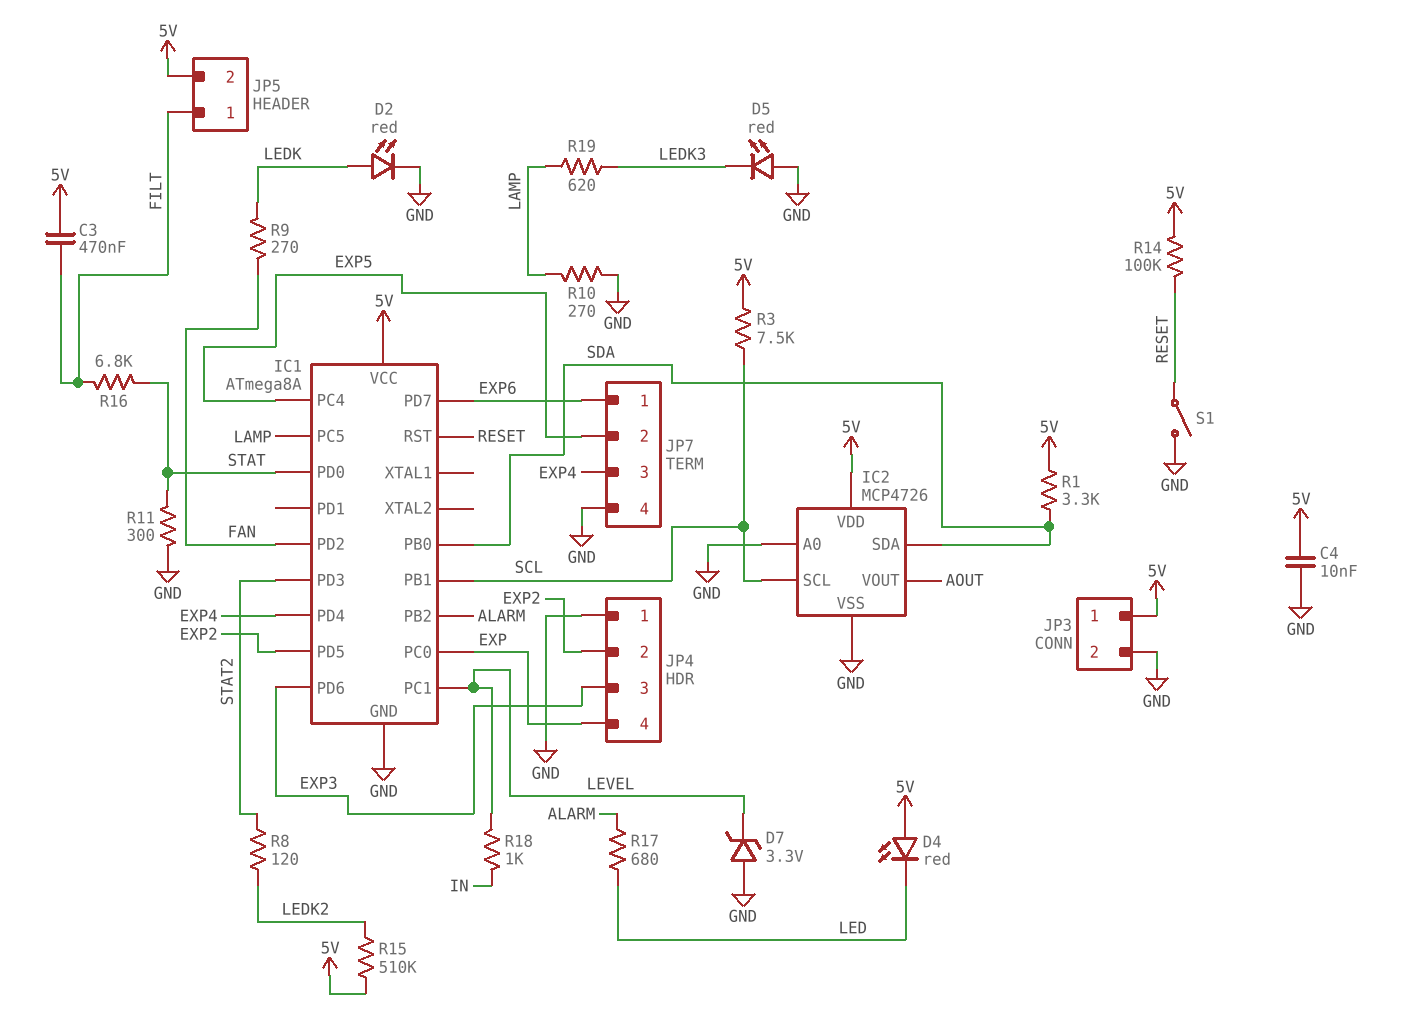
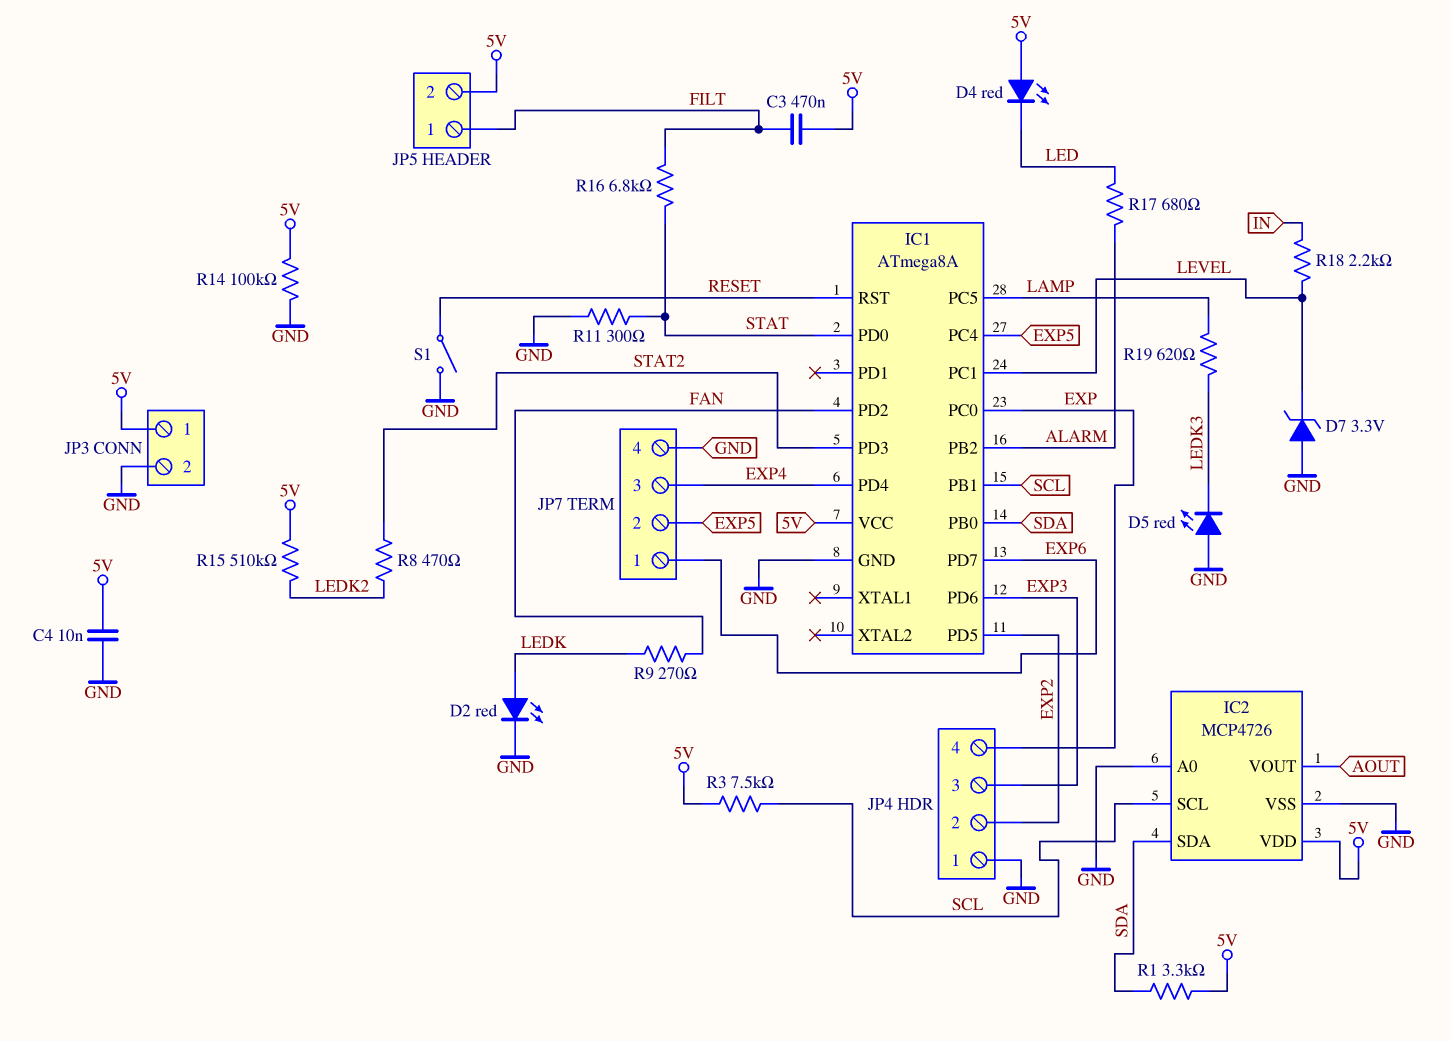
R8: 120 (LEDK2, STAT2) -> 470 (LEDK2, STAT2)
R10: 270 (GND, LAMP) -> none
R14: 100k (5V, RESET) -> 100k (5V, GND)
R18: 1k (IN, LEVEL) -> 2.2k (IN, LEVEL)

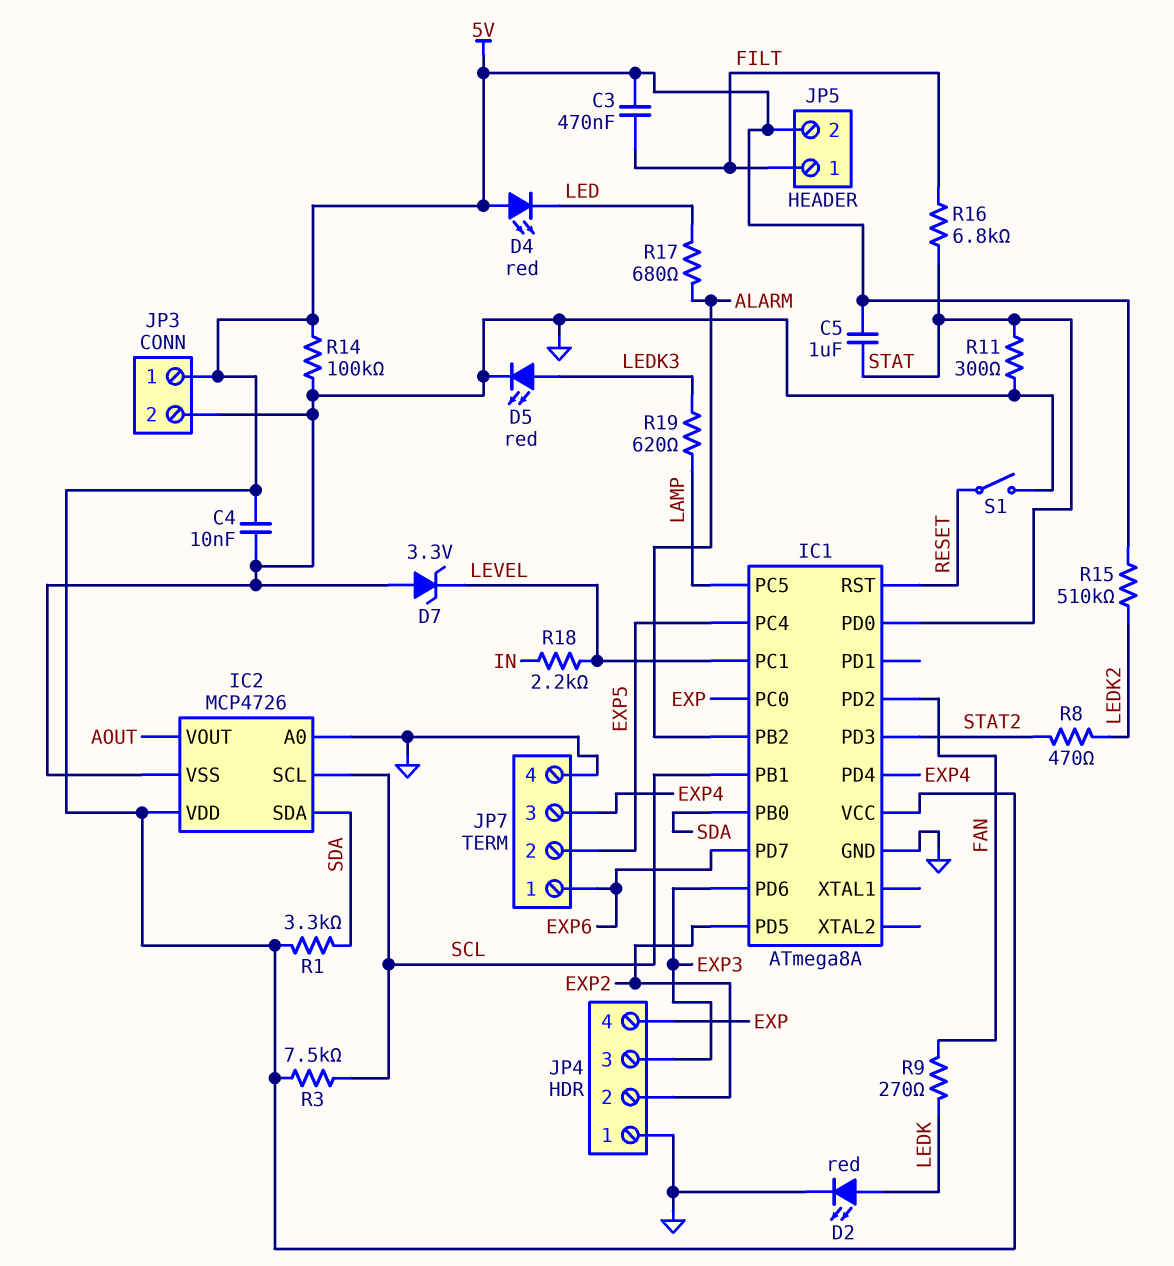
C5: none -> 1uF (5V, STAT)
D5: LED red (A GND, K LEDK3) -> LED red (A LEDK3, K GND)

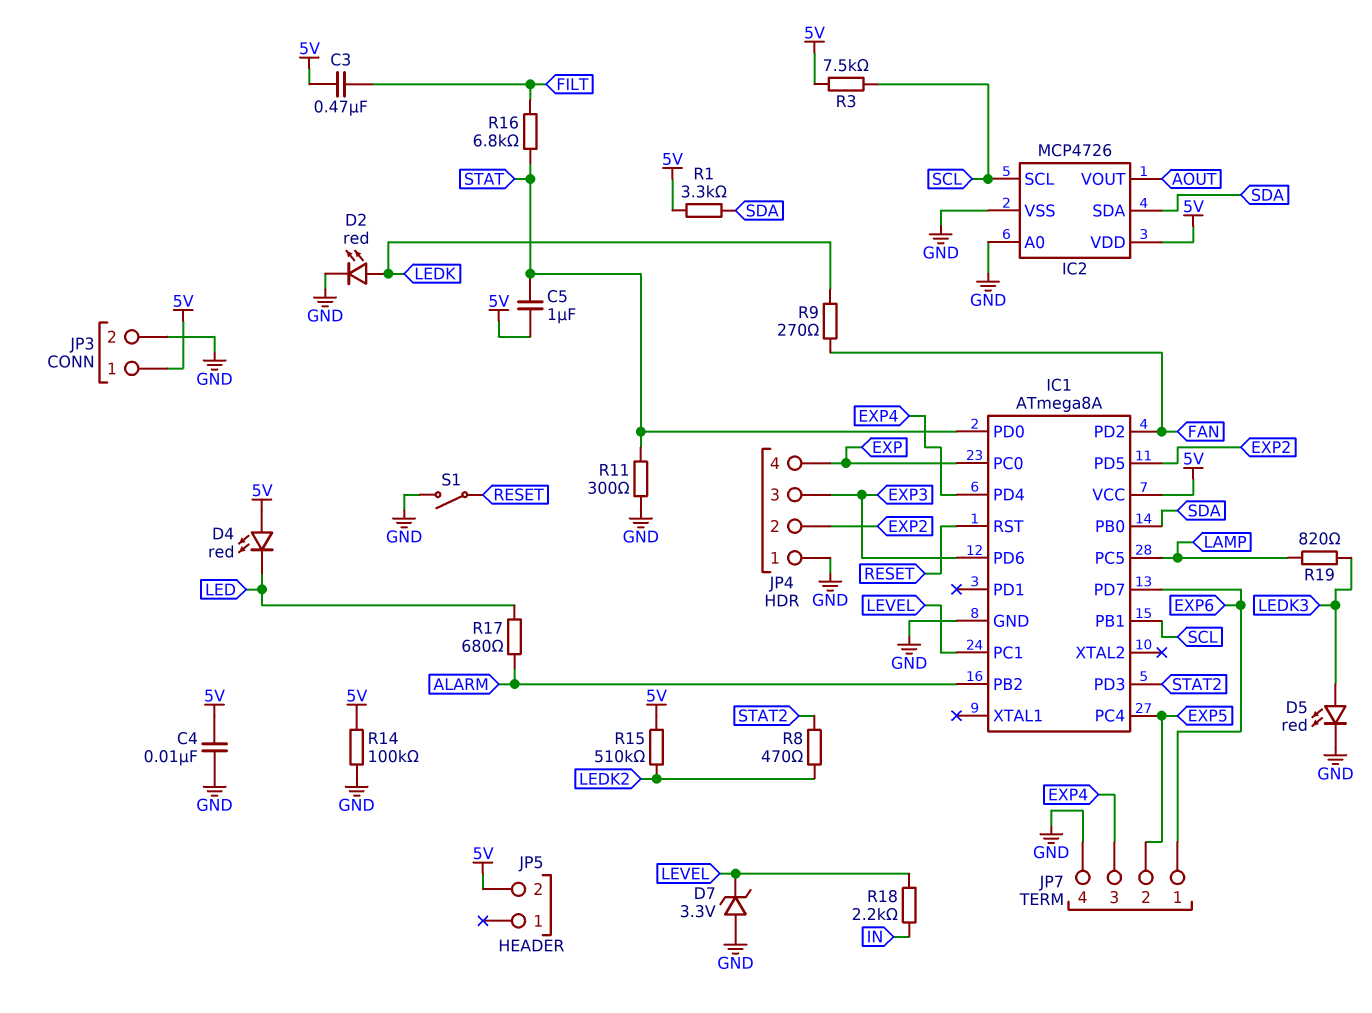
JP5 pin 1: FILT -> none
R19: 620 (LAMP, LEDK3) -> 820 (LAMP, LEDK3)

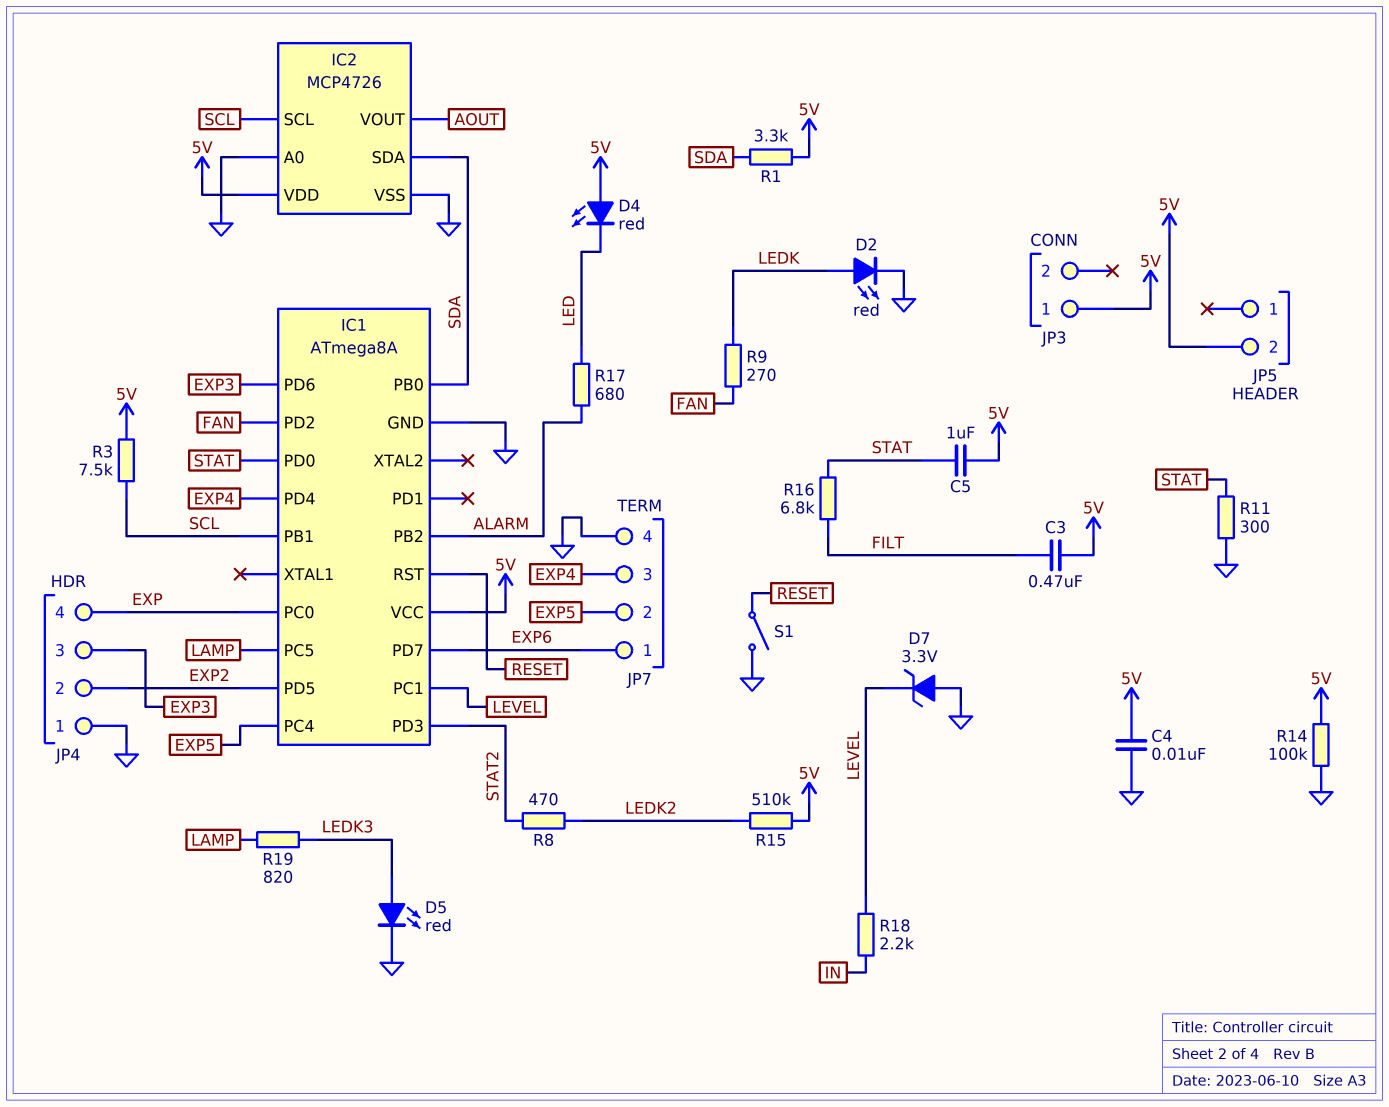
JP3 pin 2: GND -> none

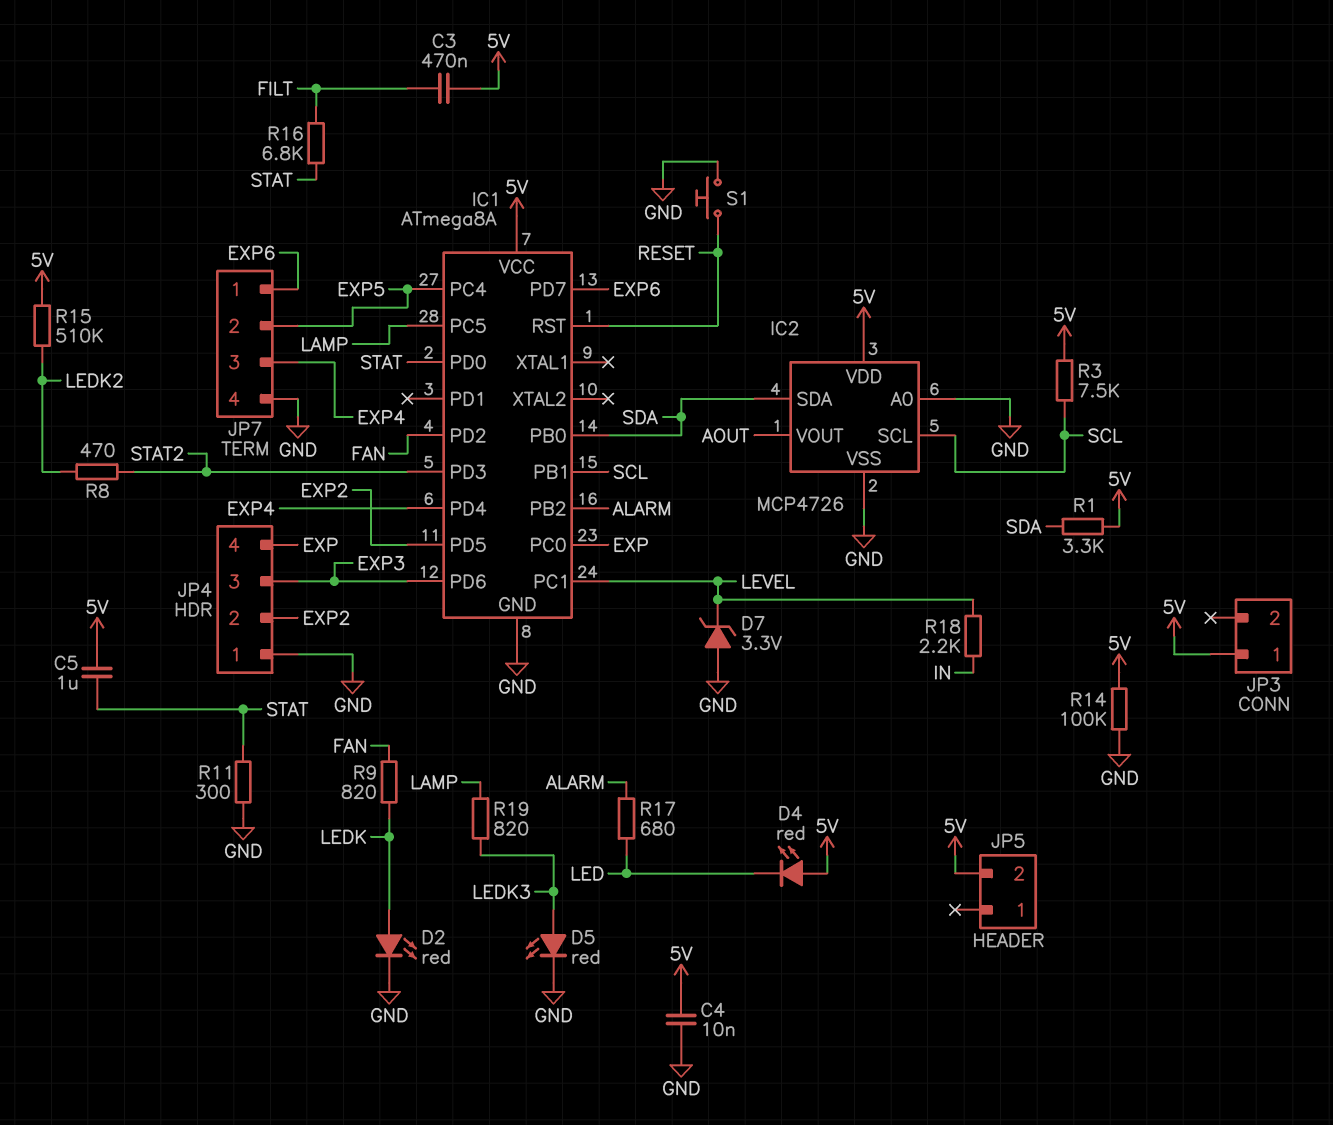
R9: 270 (FAN, LEDK) -> 820 (FAN, LEDK)
S1: switch (GND, RESET) -> button (GND, RESET)

